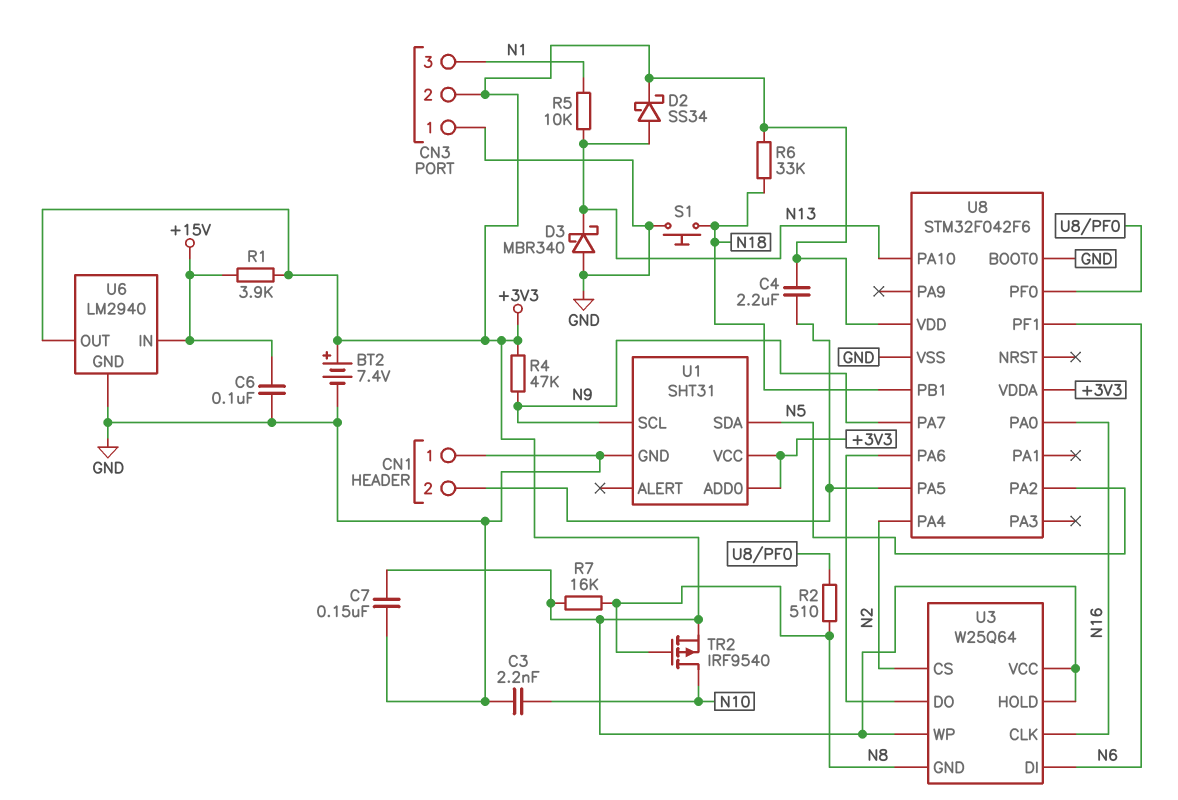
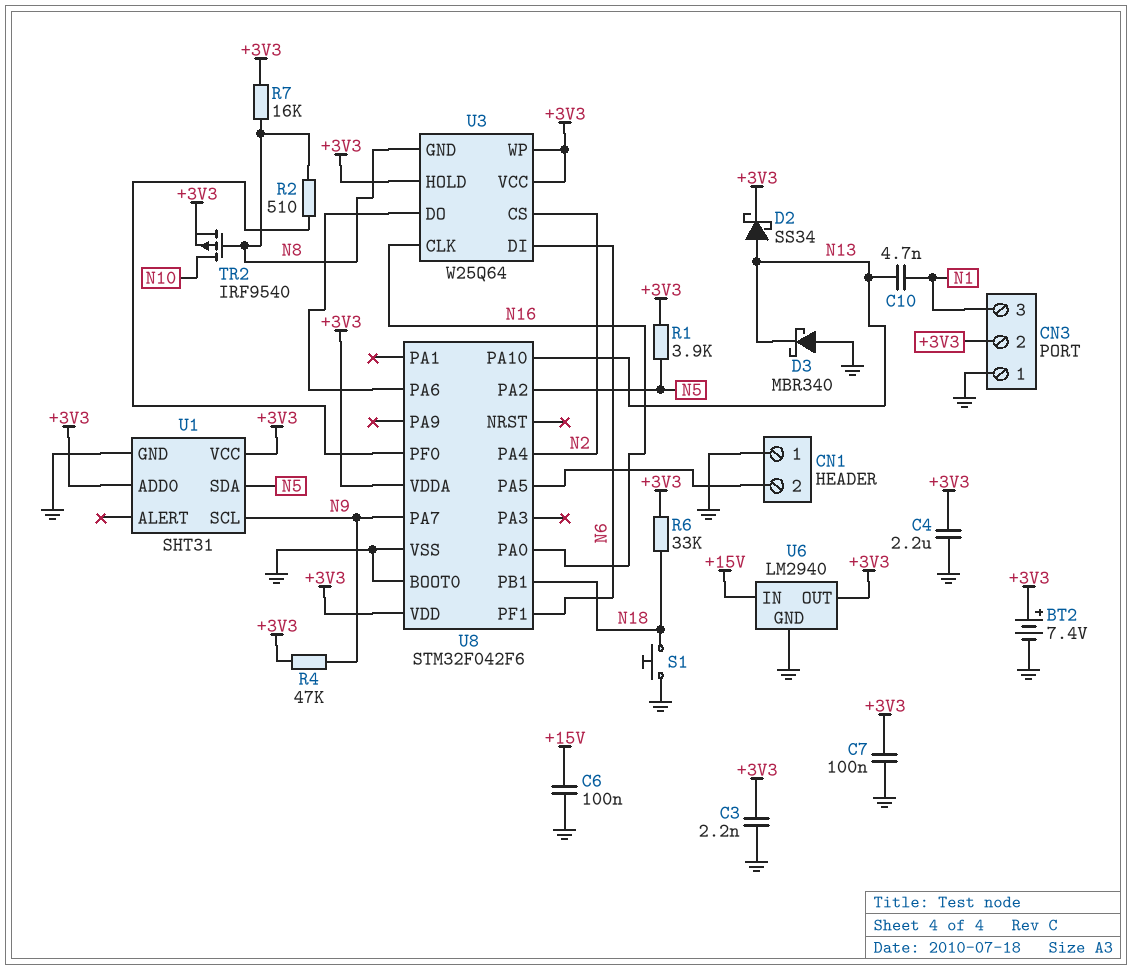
C3: 2.2nF (GND, N10) -> 2.2nF (+3V3, GND)
C4: 2.2uF (+3V3, CN1/2) -> 2.2uF (+3V3, GND)
C7: 150nF (+3V3, GND) -> 100nF (+3V3, GND)
C10: none -> 4.7nF (N1, N13)
R1: 3.9k (+3V3, +15V) -> 3.9k (+3V3, N5)
R5: 10k (N1, N13) -> none

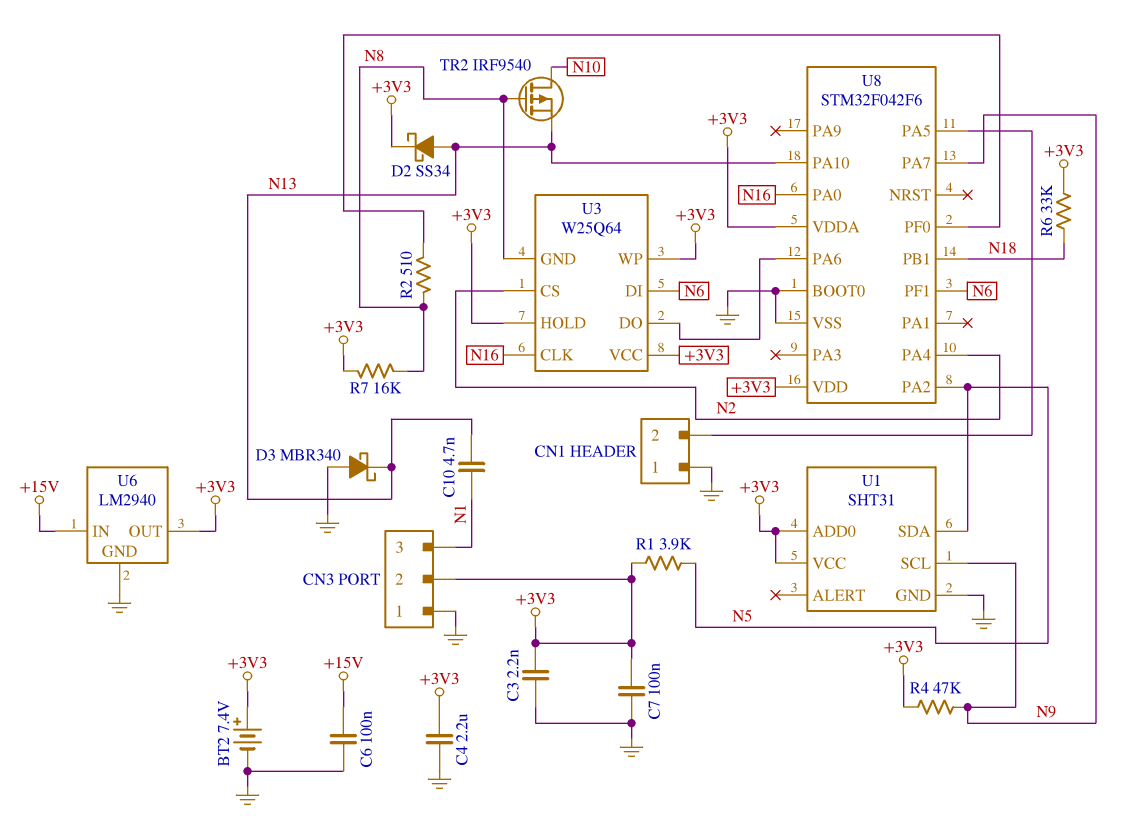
S1: button (GND, N18) -> none
TR2: PMOS IRF9540 (G N8, D N10, S +3V3) -> PMOS IRF9540 (G N8, D N10, S N13)

